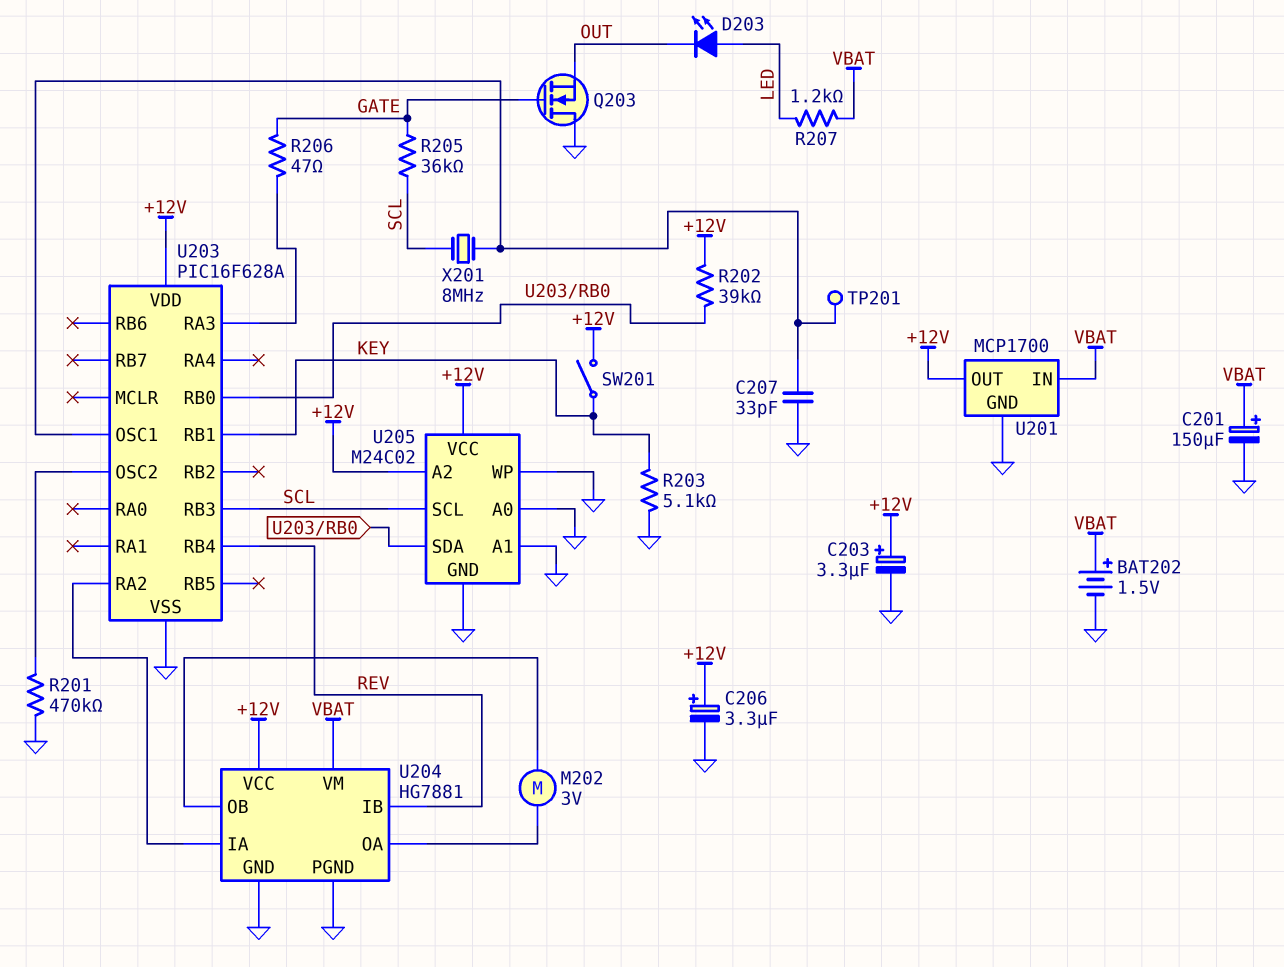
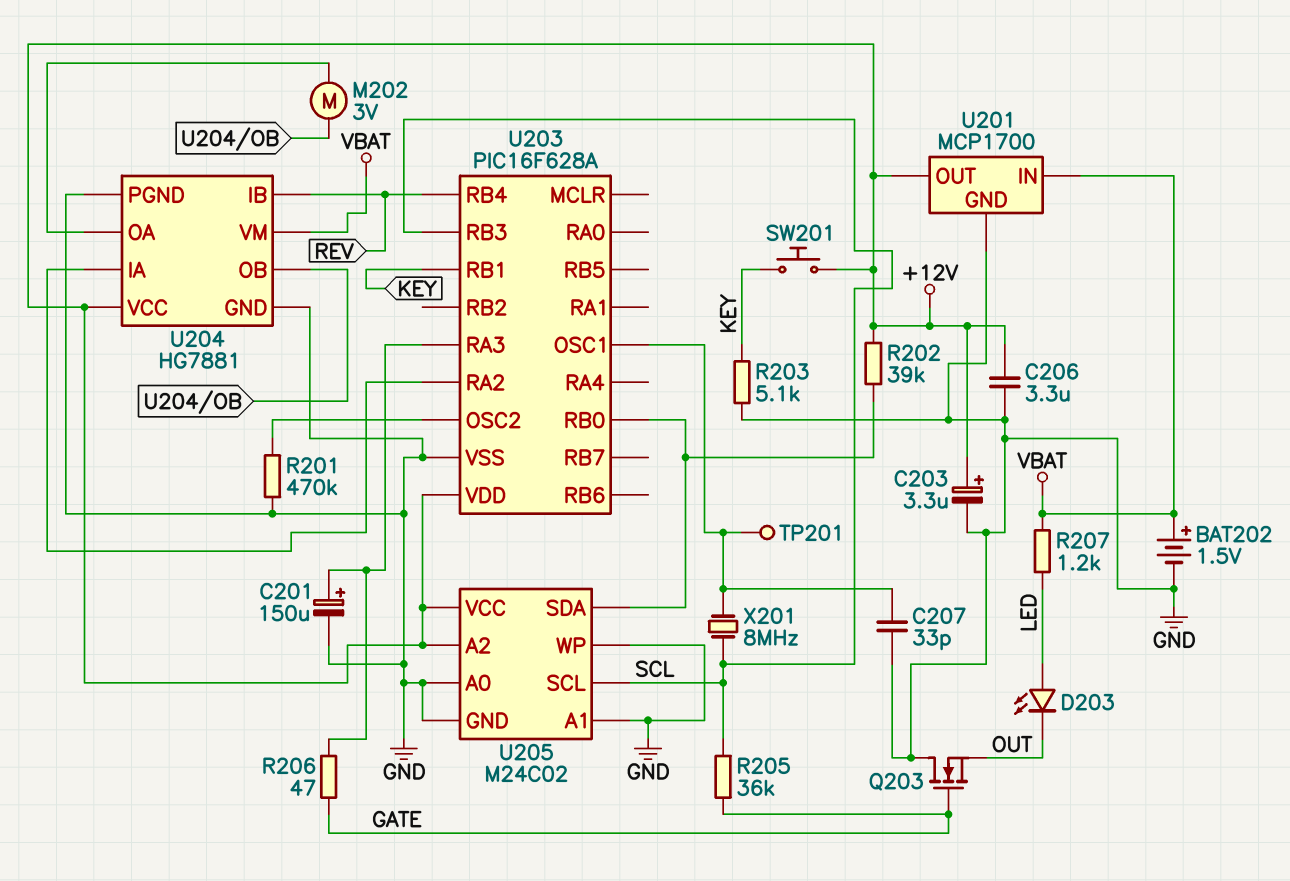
C201: 150uF (plus VBAT, minus GND) -> 150uF (plus U203/RA3, minus GND)
C206: 3.3uF (plus +12V, minus GND) -> 3.3uF (+12V, GND)
SW201: switch (+12V, KEY) -> button (+12V, KEY)

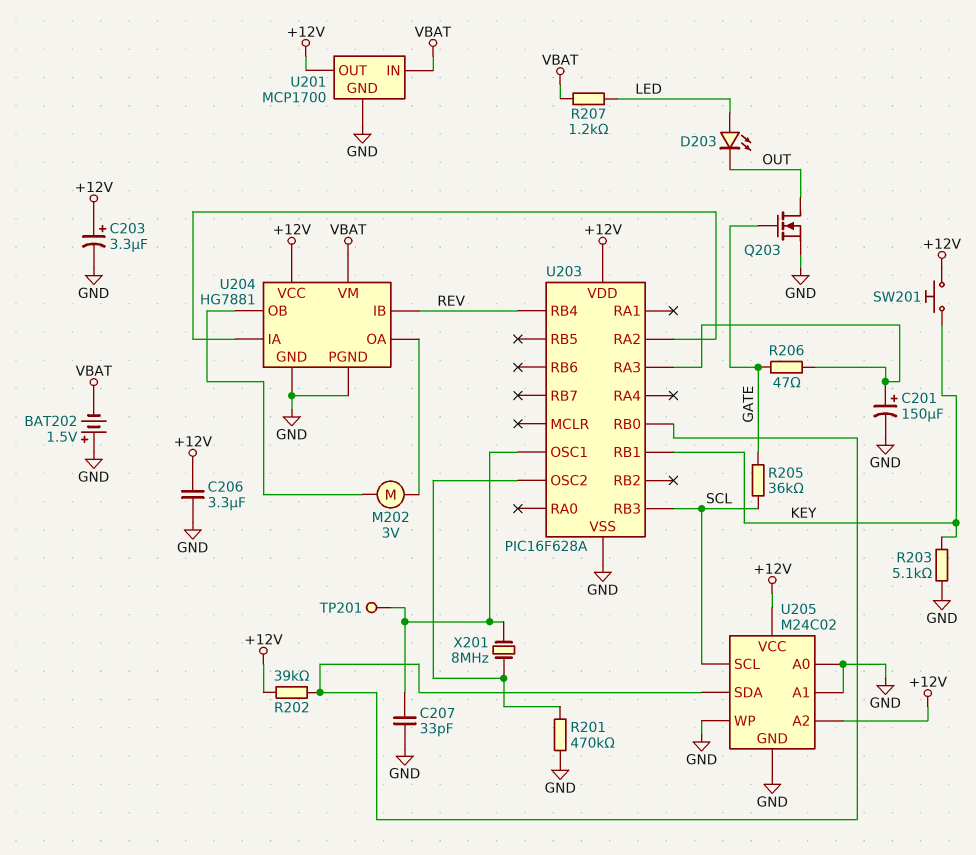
BAT202: 1.5V (plus VBAT, minus GND) -> 1.5V (plus GND, minus VBAT)
Q203: NMOS (G GATE, D GND, S OUT) -> NMOS (G GATE, D OUT, S GND)
X201: 8MHz (SCL, U203/OSC1) -> 8MHz (U203/OSC1, U203/OSC2)

